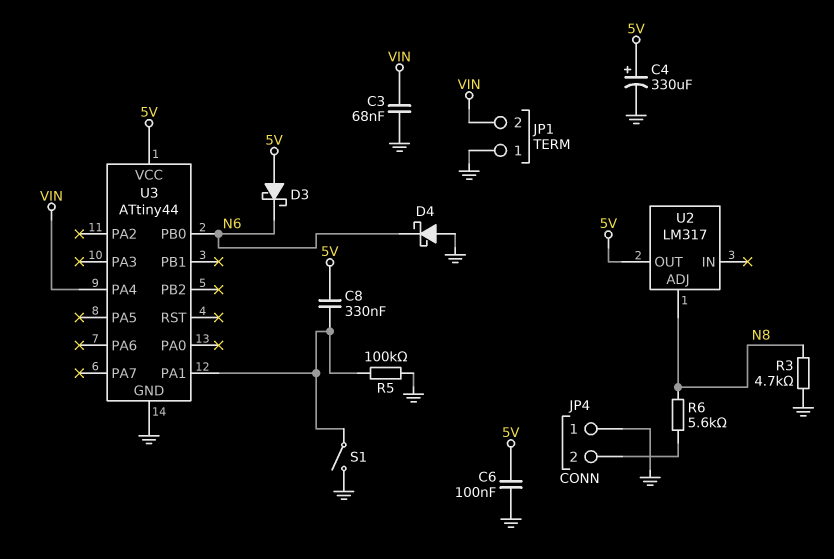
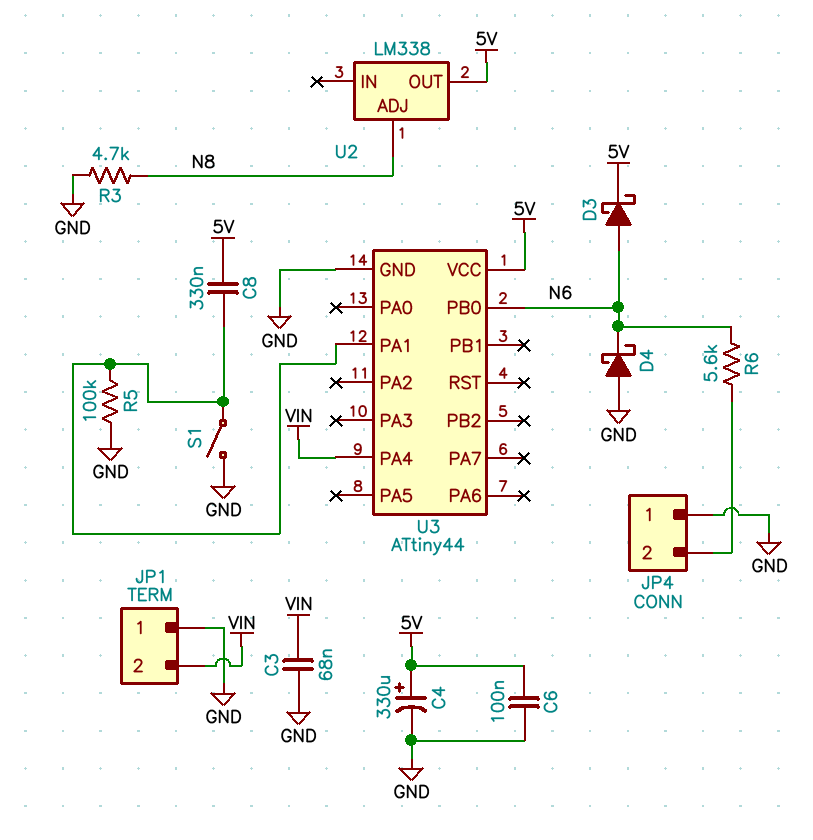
D3: schottky (A 5V, K N6) -> schottky (A N6, K 5V)
R6: 5.6k (JP4/2, N8) -> 5.6k (JP4/2, N6)
U2: LM317 -> LM338

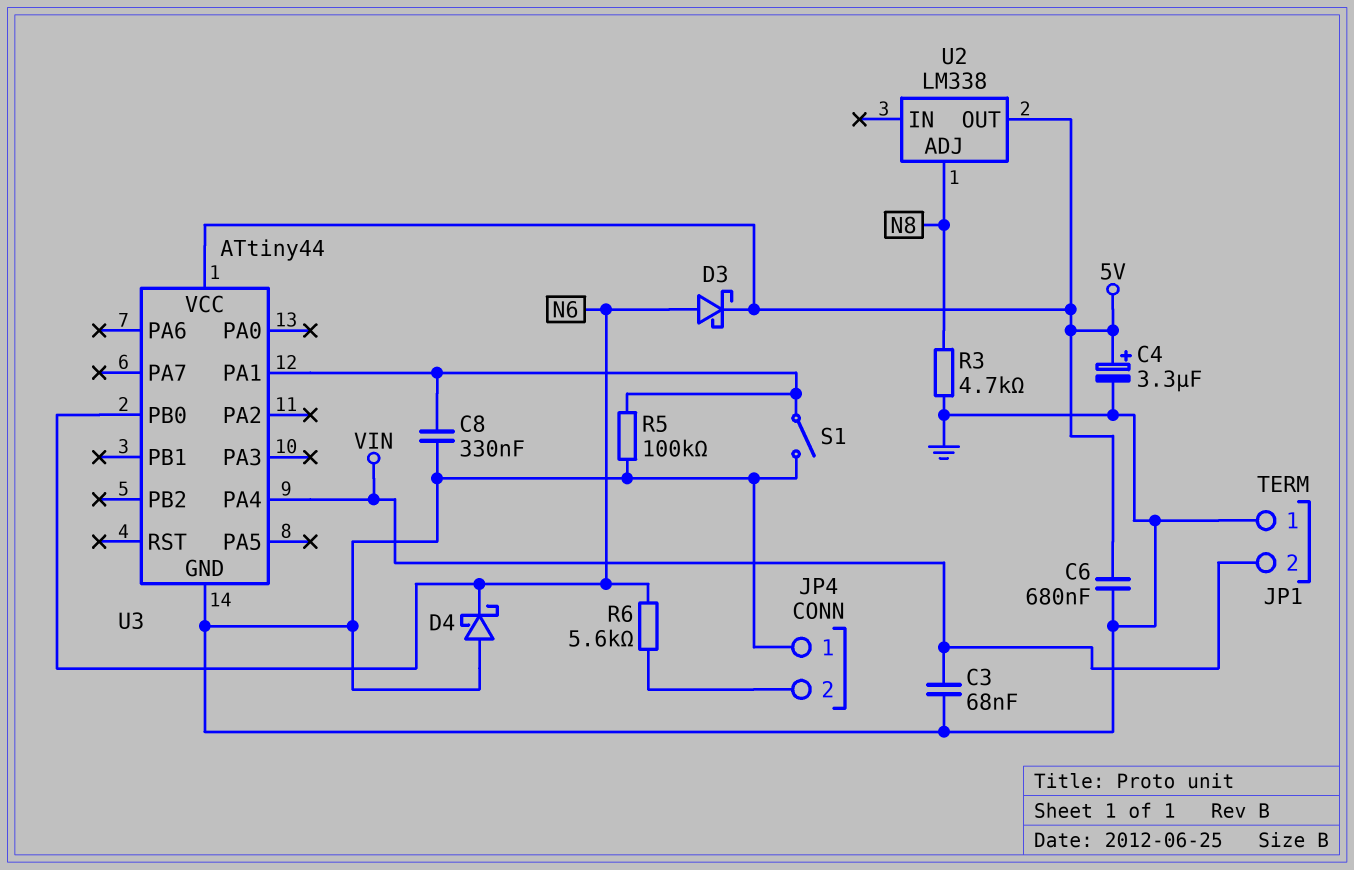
C4: 330uF (plus 5V, minus GND) -> 3.3uF (plus 5V, minus GND)
C6: 100nF (5V, GND) -> 680nF (5V, GND)
C8: 330nF (5V, U3/PA1) -> 330nF (GND, U3/PA1)

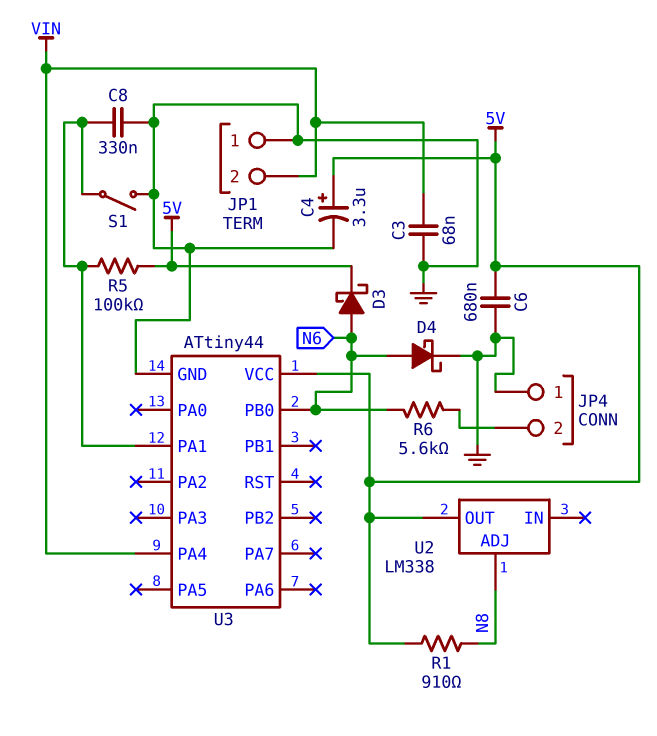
D4: schottky (A GND, K N6) -> schottky (A N6, K GND)
R1: none -> 910 (5V, N8)
R3: 4.7k (GND, N8) -> none
R5: 100k (GND, U3/PA1) -> 100k (5V, U3/PA1)

